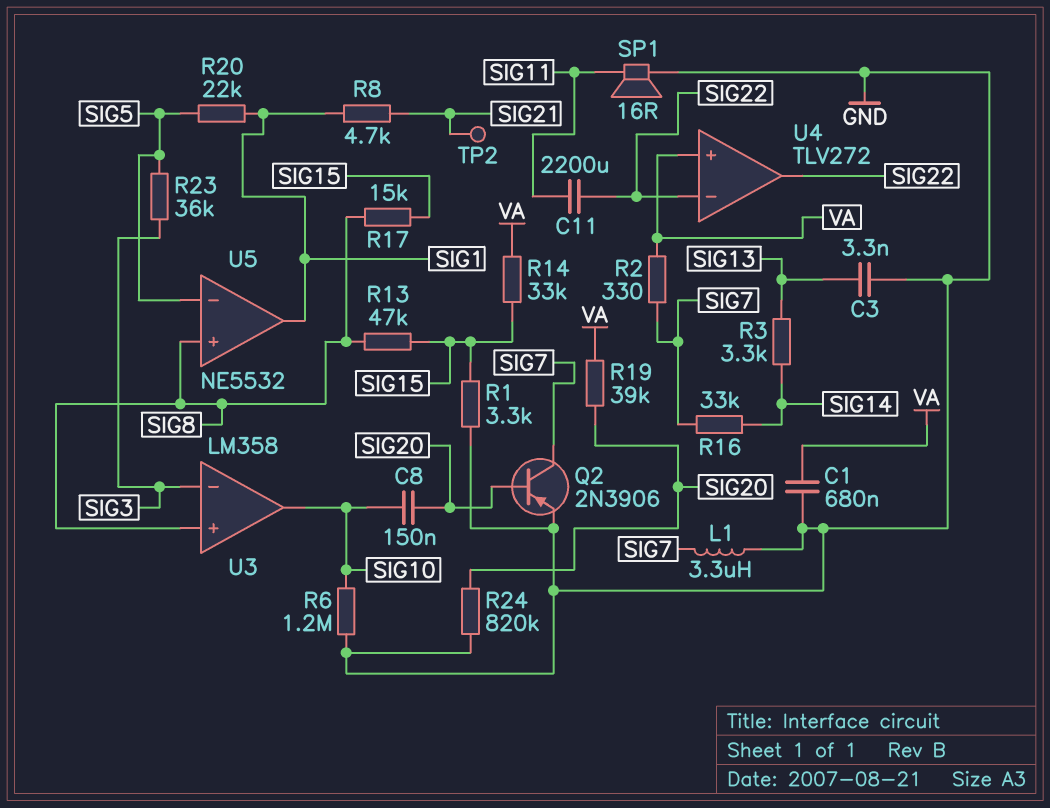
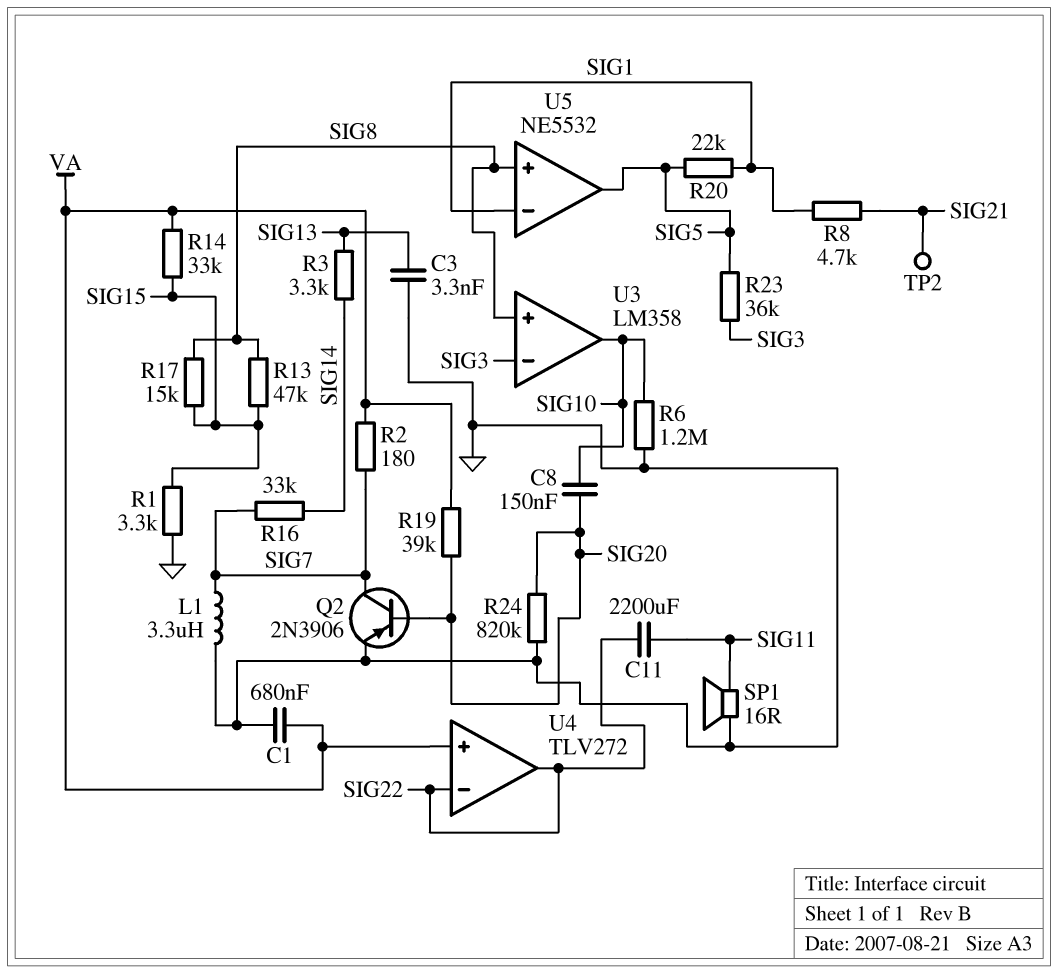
R2: 330 (SIG7, VA) -> 180 (SIG7, VA)
U5 pin in-: SIG5 -> SIG1
U5 pin out: SIG1 -> SIG5

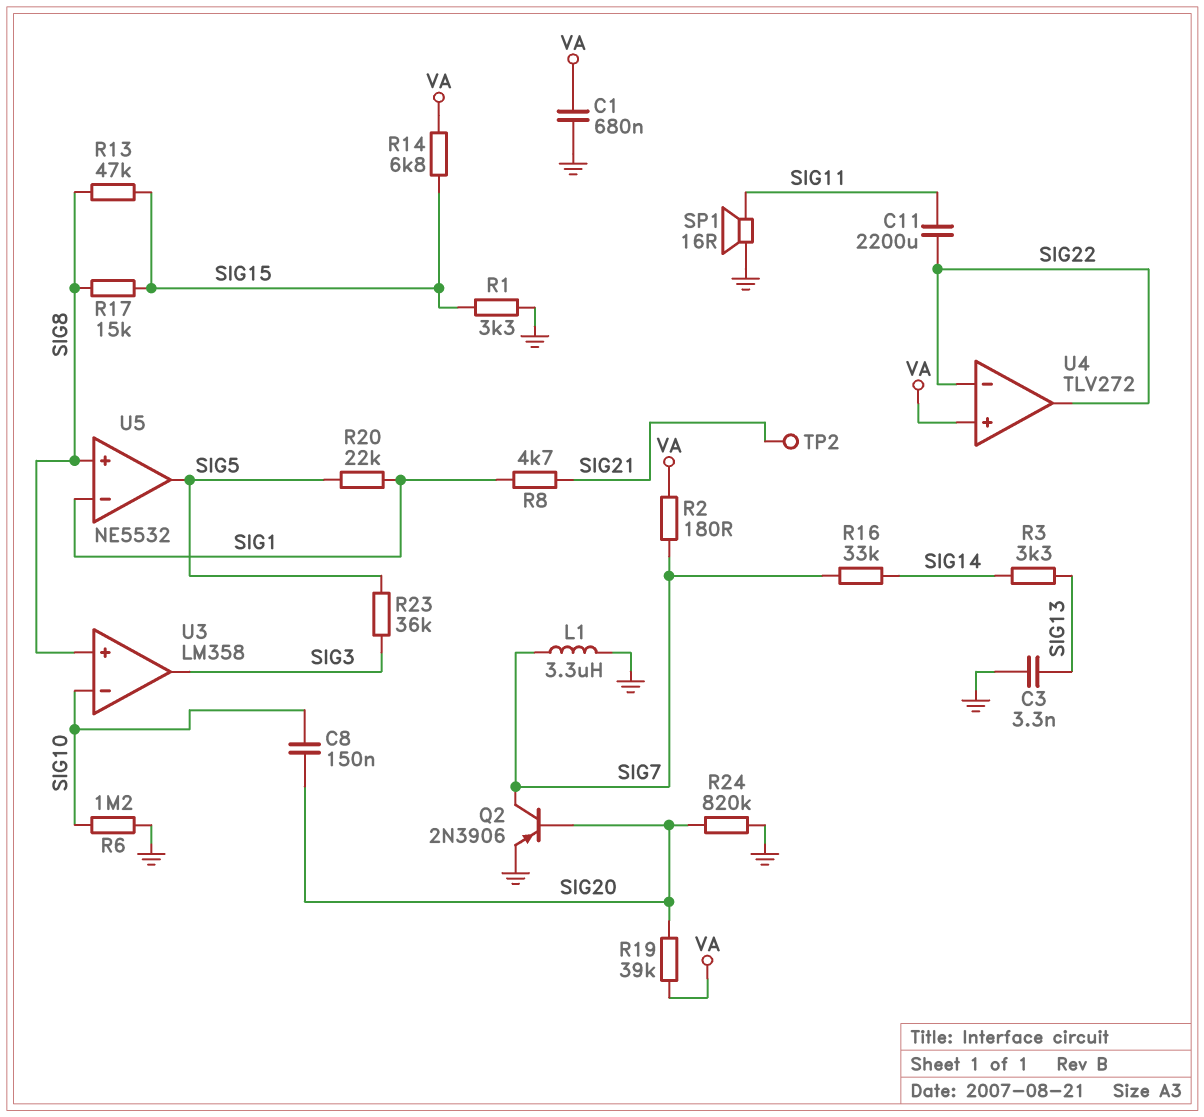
R14: 33k (SIG15, VA) -> 6.8k (SIG15, VA)
U3 pin in-: SIG3 -> SIG10
U3 pin out: SIG10 -> SIG3

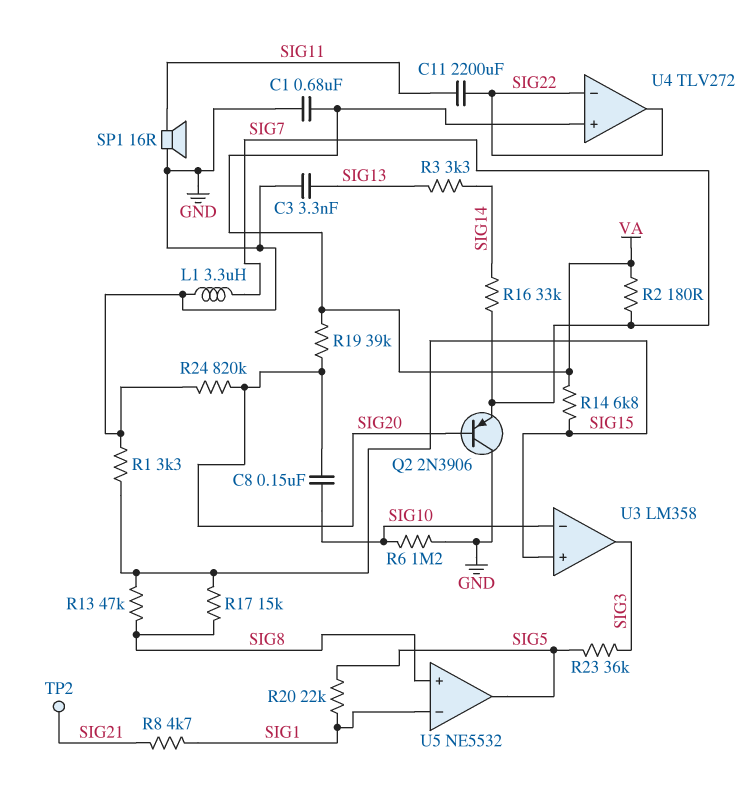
Q2: PNP 2N3906 (B SIG20, C SIG7, E GND) -> PNP 2N3906 (B SIG20, C GND, E SIG7)
U3 pin in+: SIG8 -> SIG15

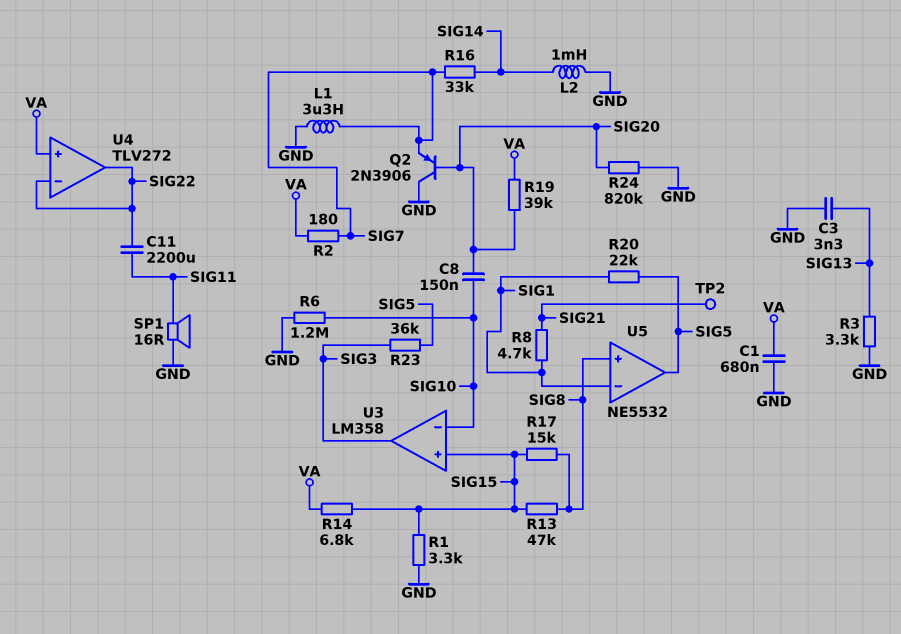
L2: none -> 1mH (GND, SIG14)
R3: 3.3k (SIG13, SIG14) -> 3.3k (GND, SIG13)

